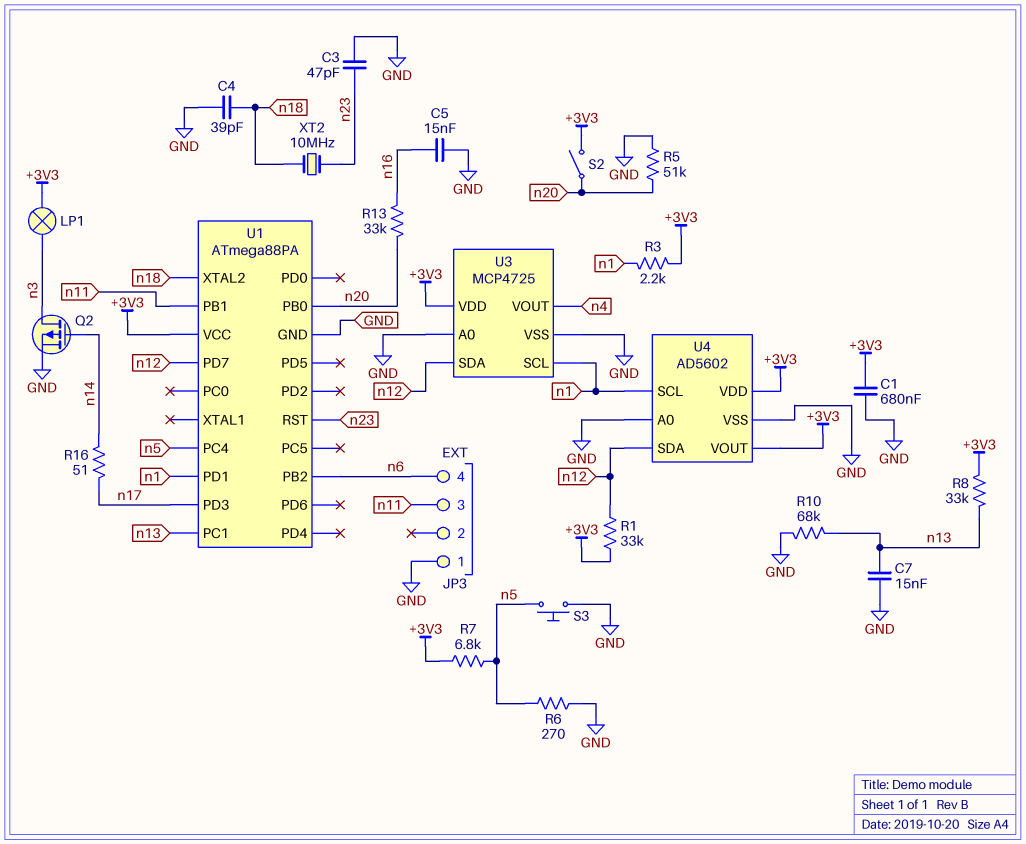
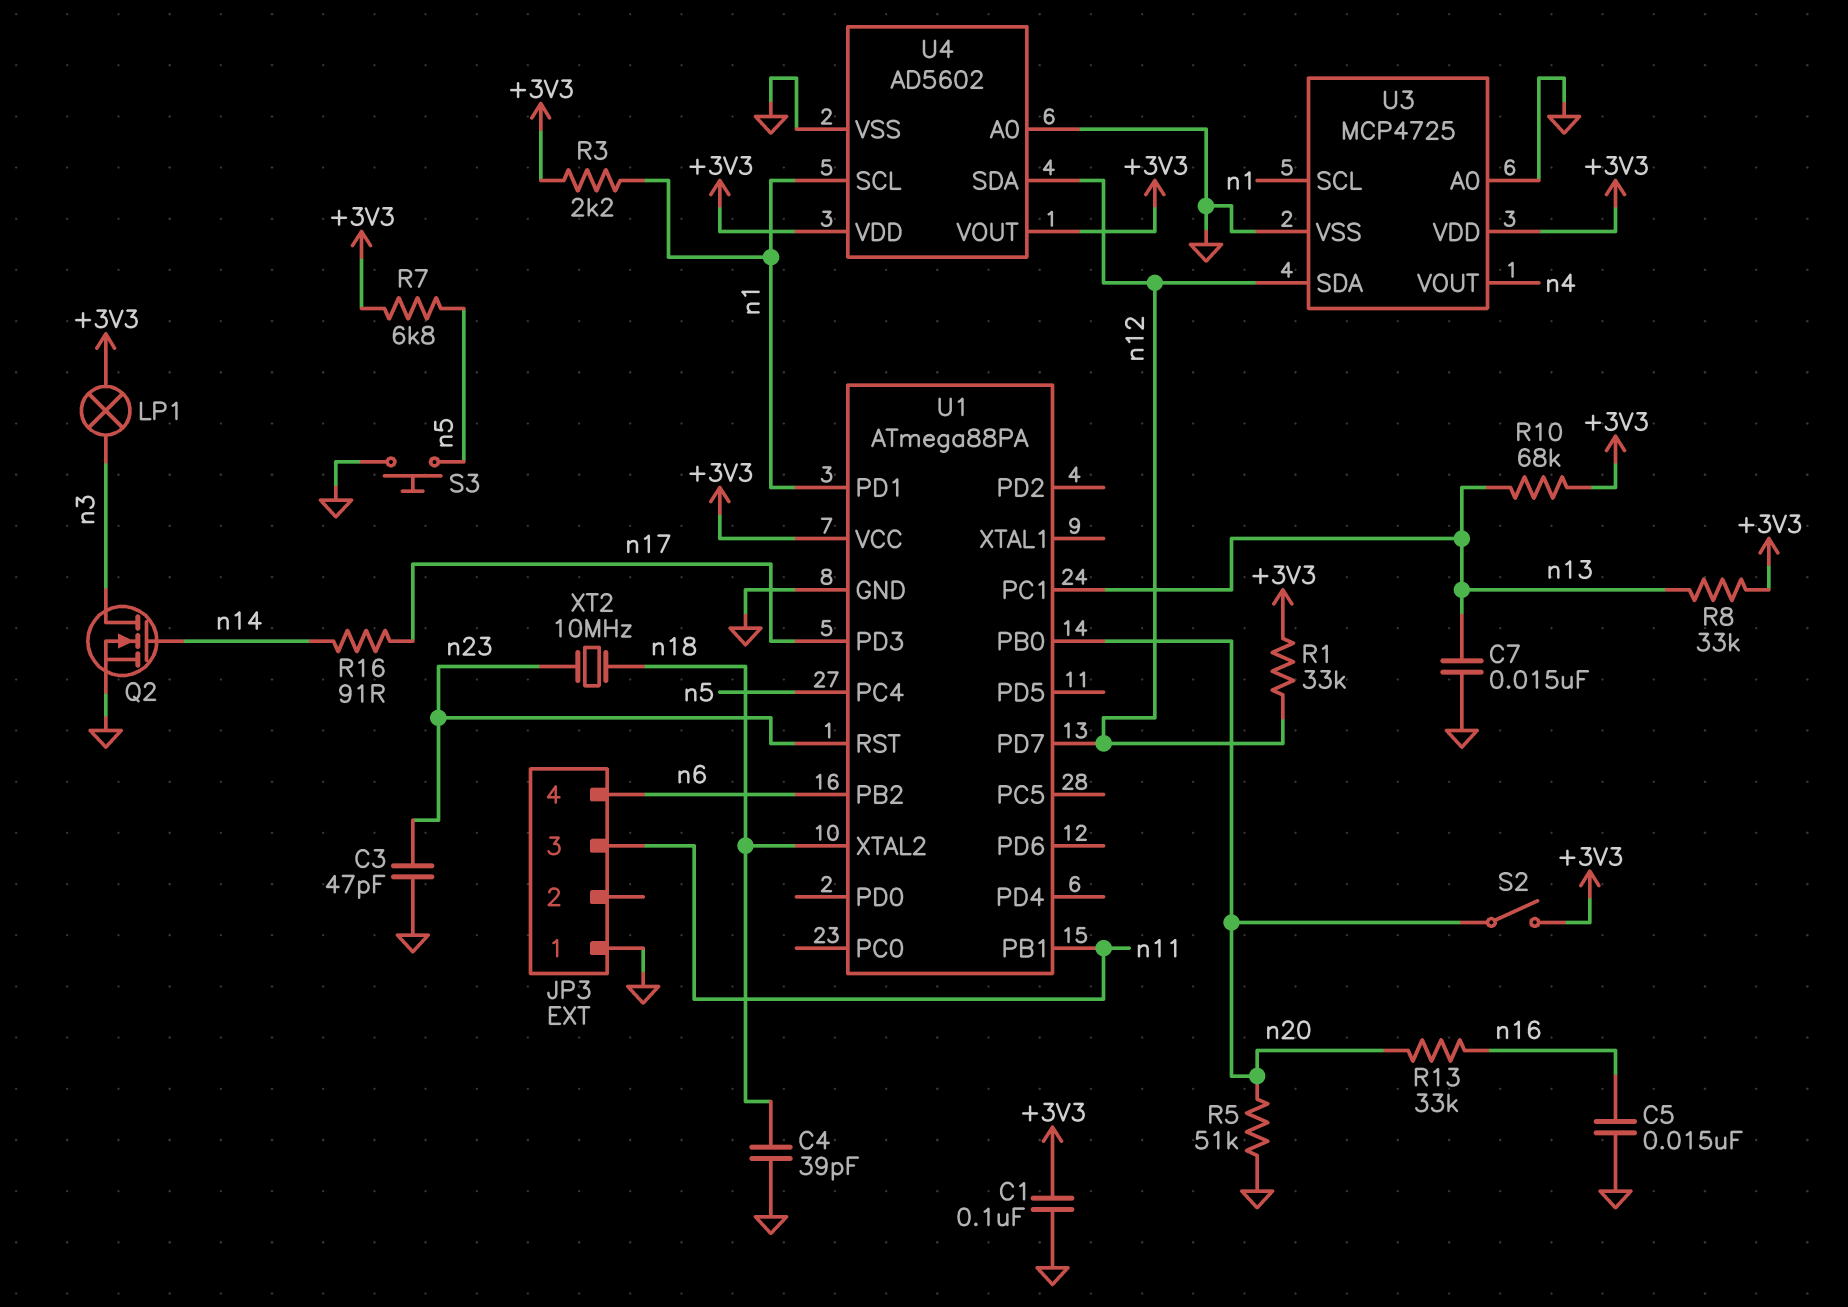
C1: 680nF (+3V3, GND) -> 100nF (+3V3, GND)
Q2: PMOS (G n14, D n3, S GND) -> NMOS (G n14, D n3, S GND)
R6: 270 (GND, n5) -> none
R10: 68k (GND, n13) -> 68k (+3V3, n13)
R16: 51 (n14, n17) -> 91 (n14, n17)

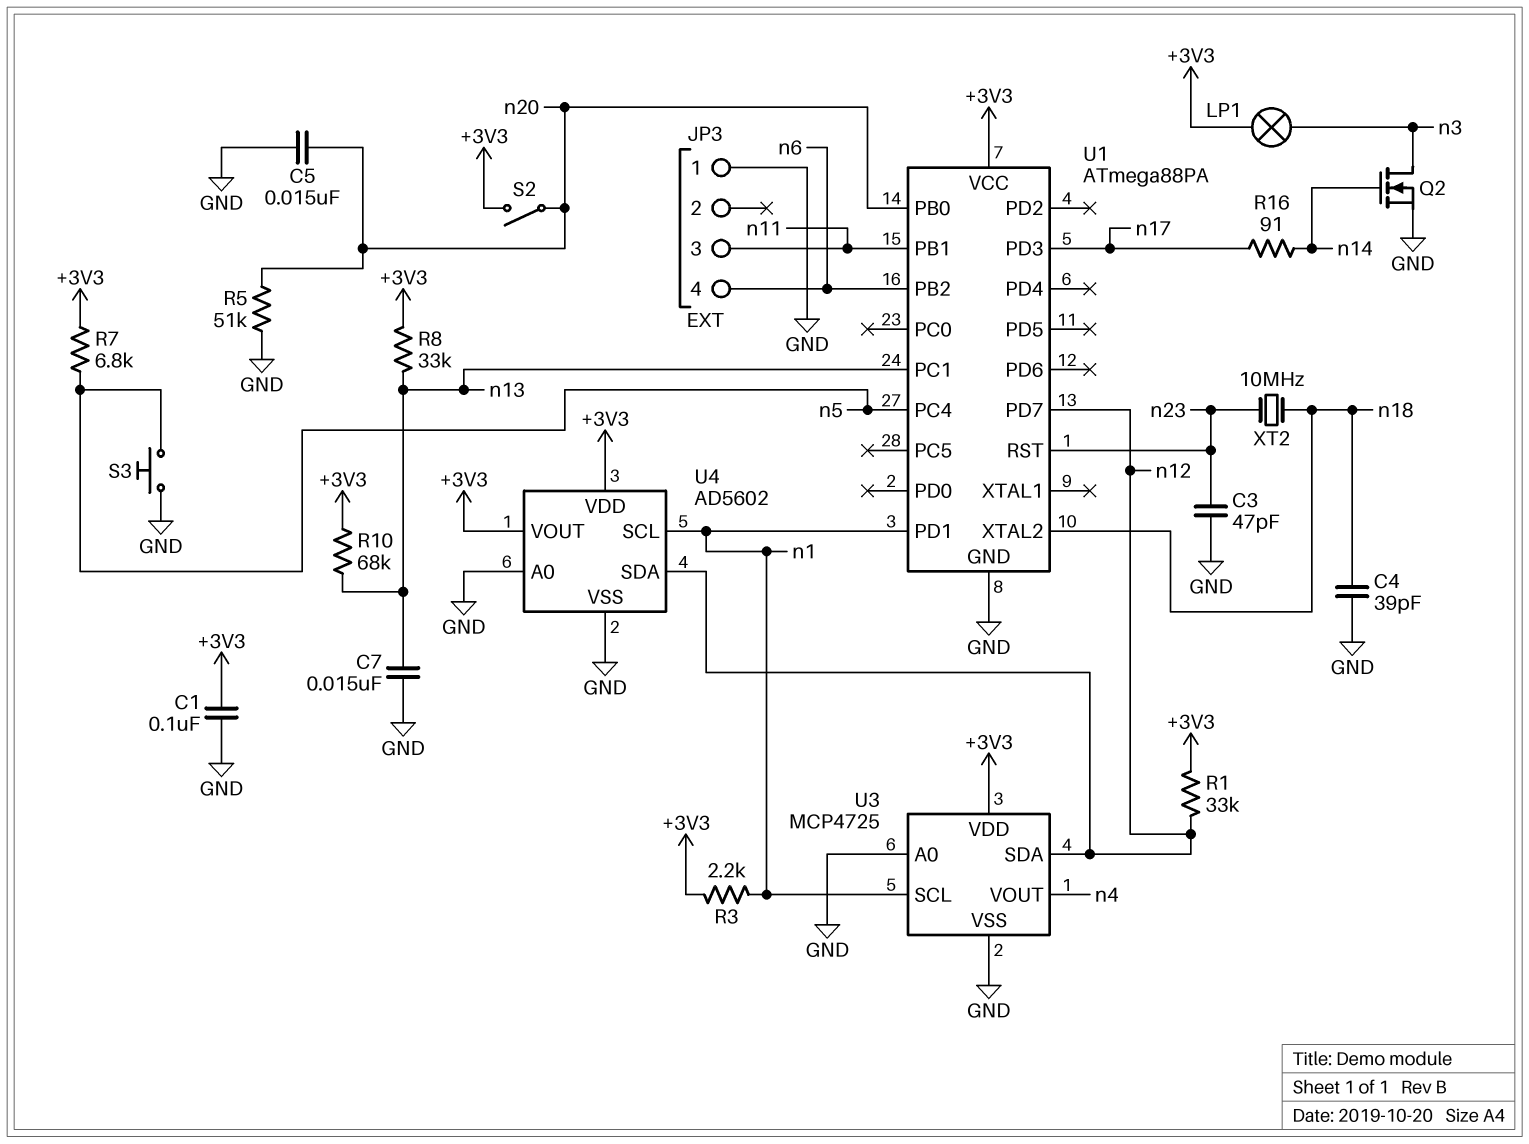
C5: 15nF (GND, n16) -> 15nF (GND, n20)
R13: 33k (n16, n20) -> none

